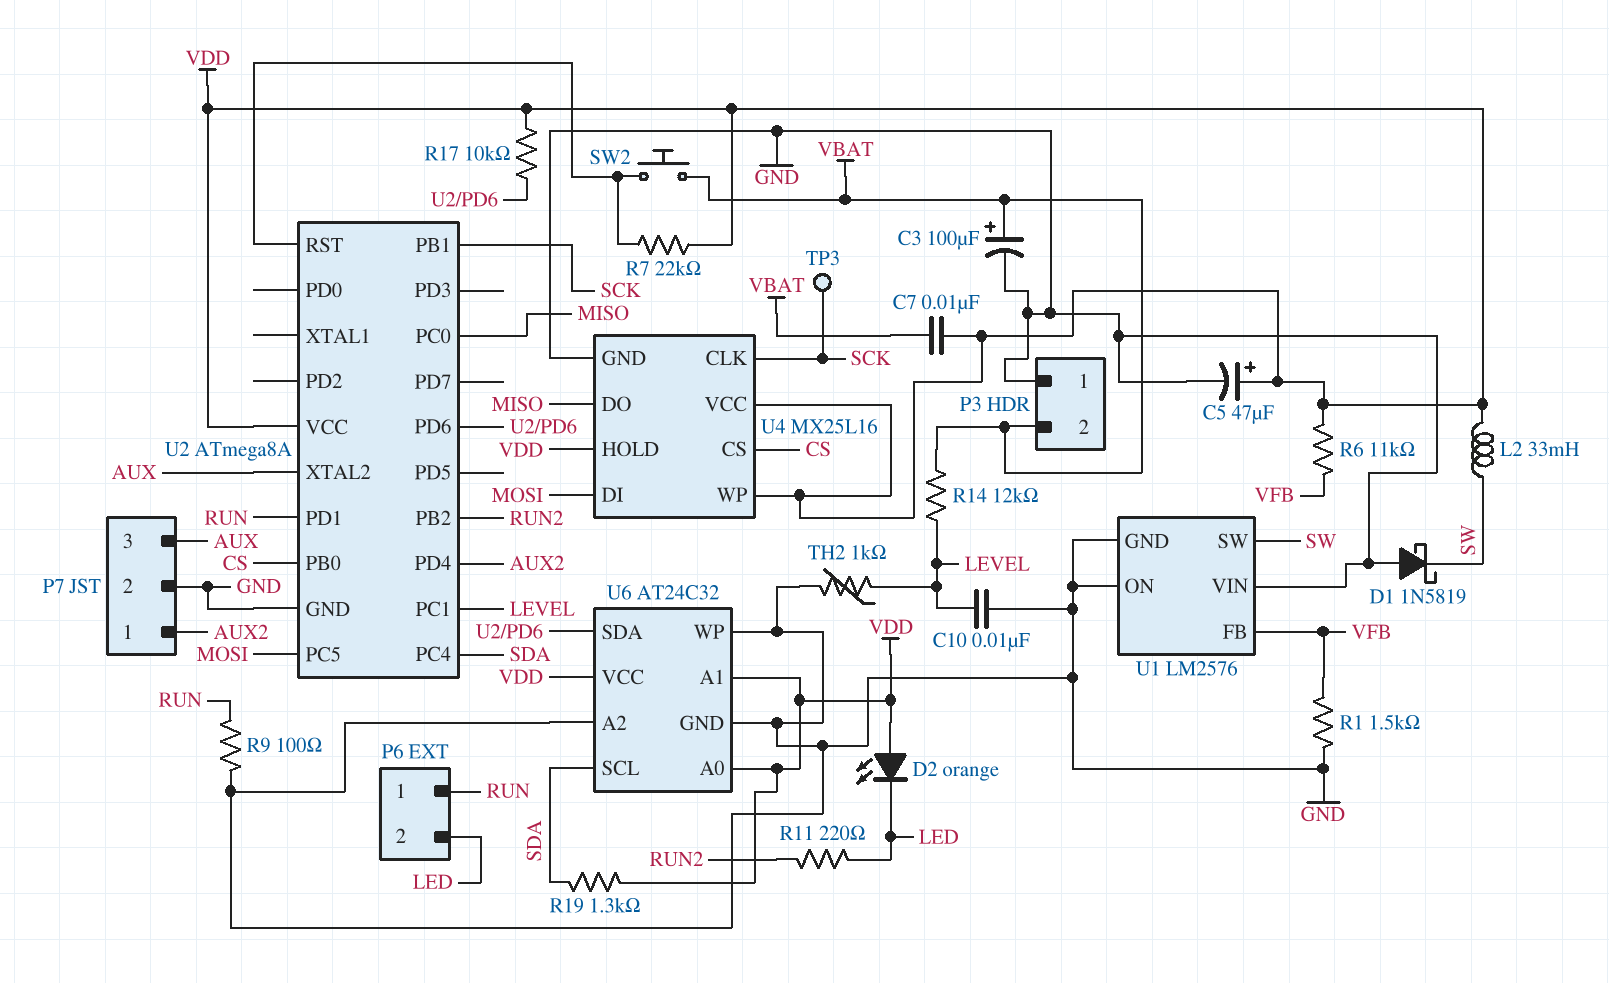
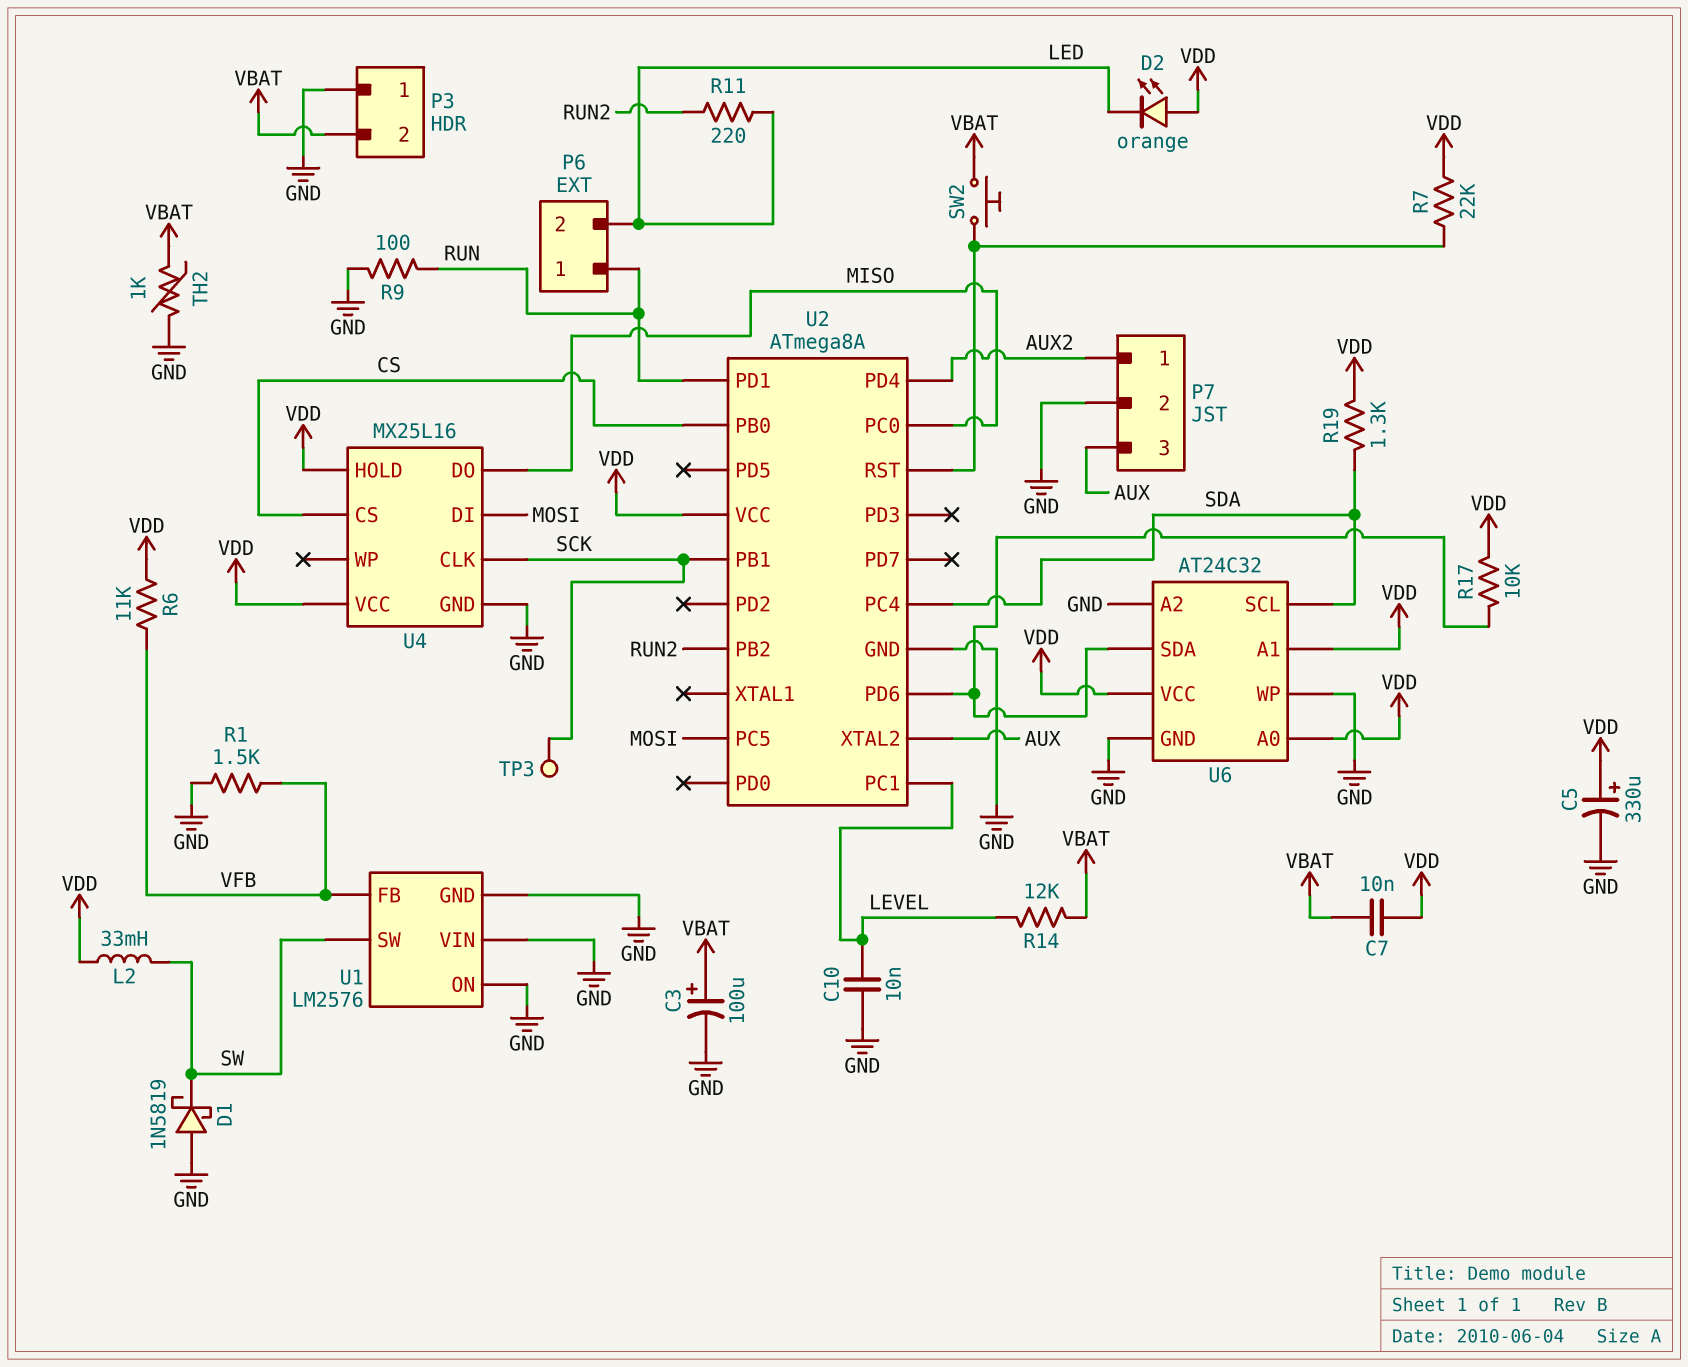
C5: 47uF (plus VDD, minus GND) -> 330uF (plus VDD, minus GND)
TH2: 1k (GND, LEVEL) -> 1k (GND, VBAT)
U4 pin WP: VDD -> none

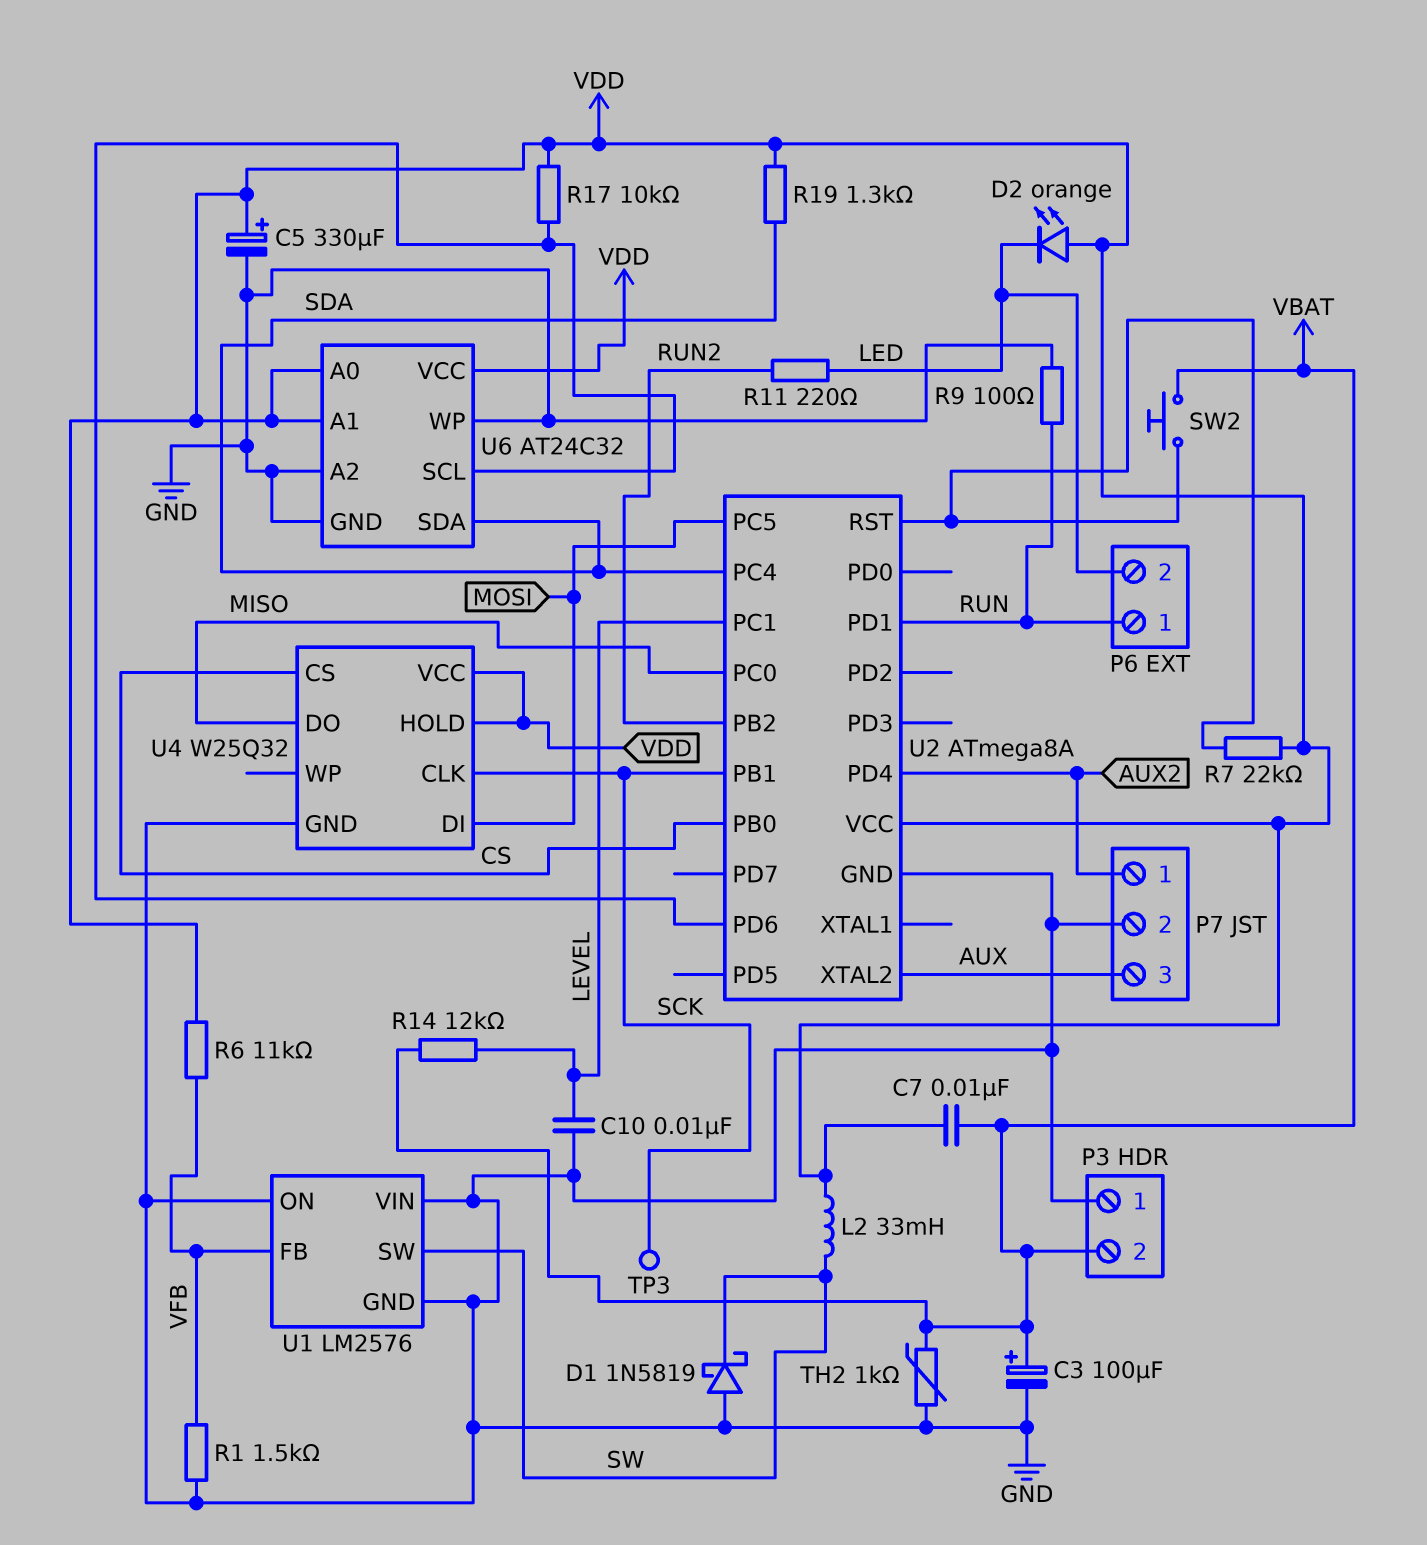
U4: MX25L16 -> W25Q32
U6 pin SCL: SDA -> U2/PD6
U6 pin SDA: U2/PD6 -> SDA

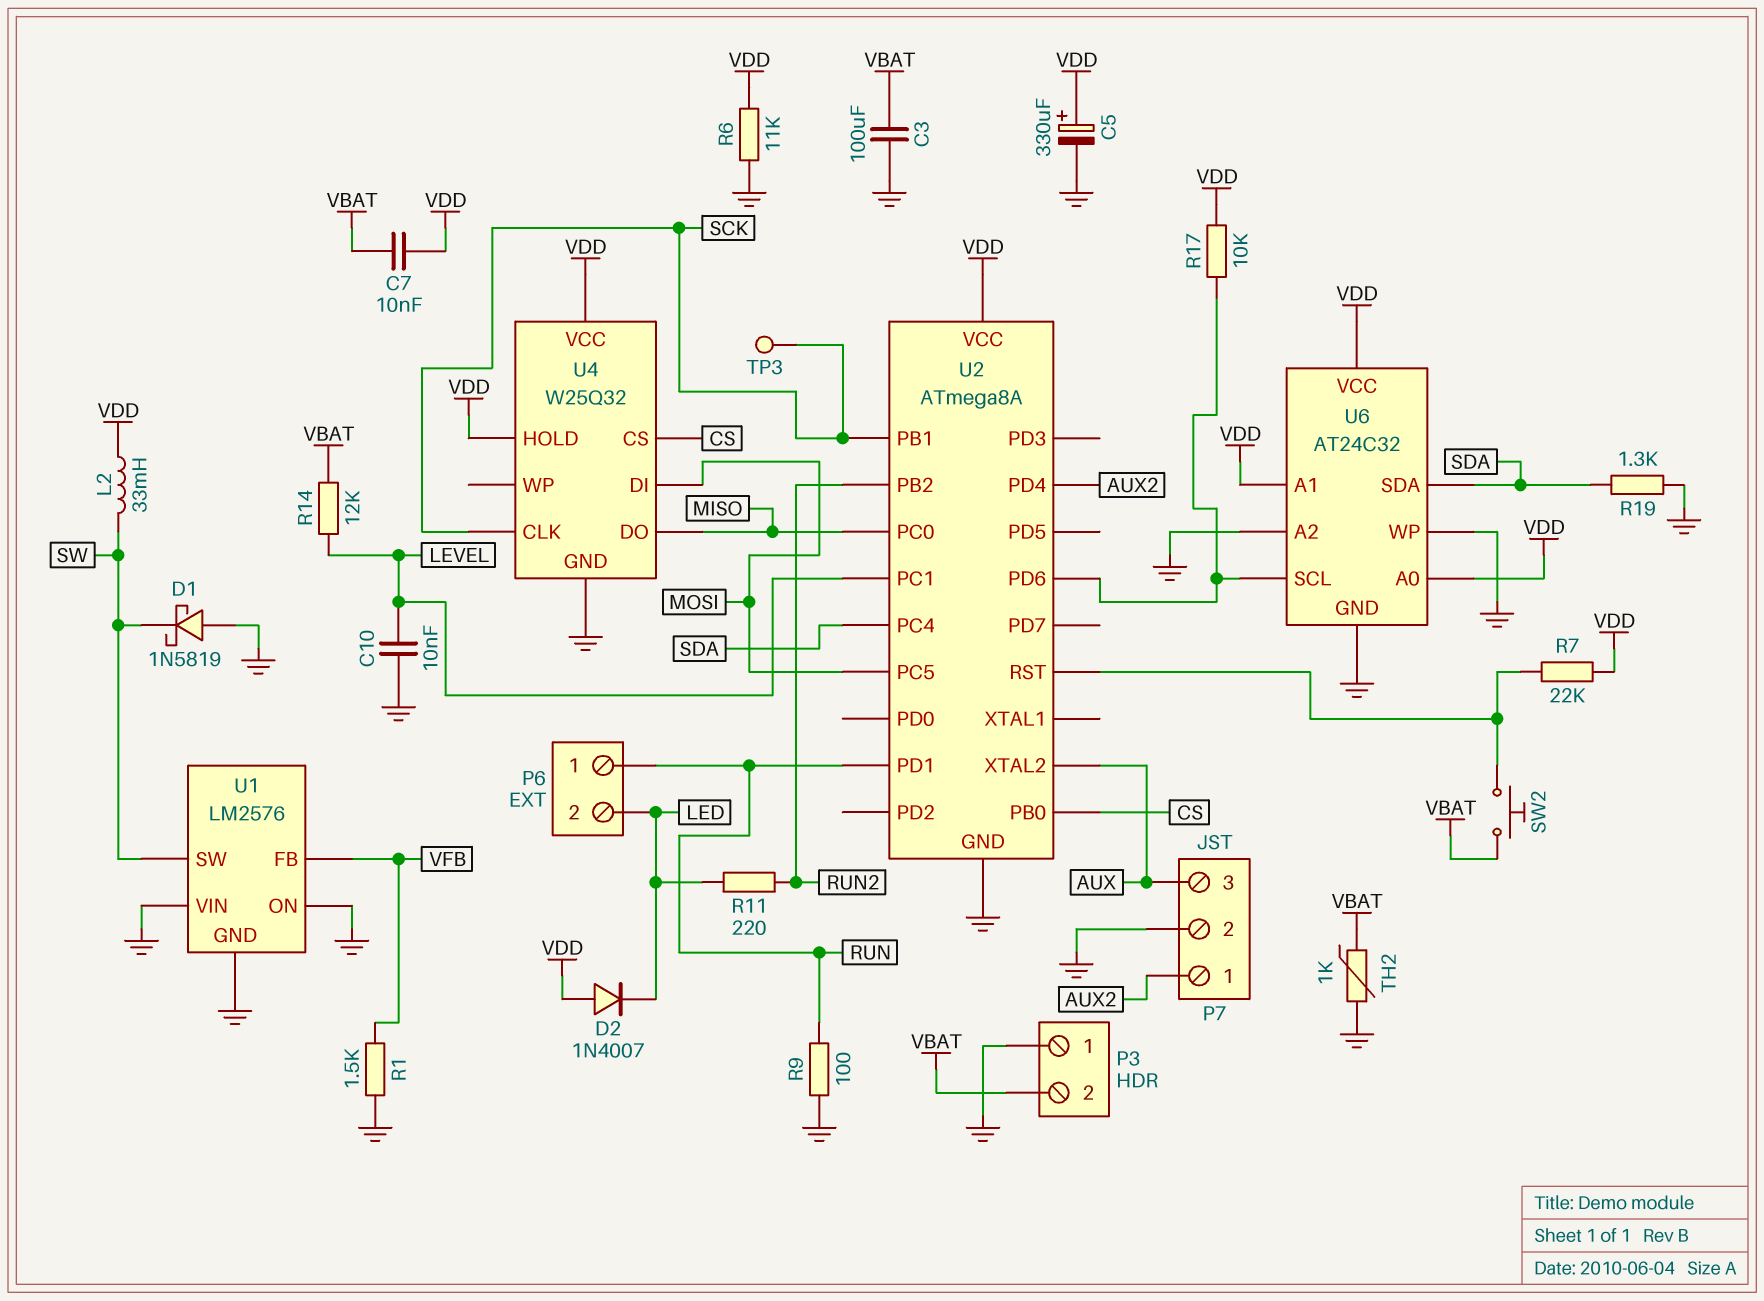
C3: 100uF (plus VBAT, minus GND) -> 100uF (GND, VBAT)
D2: LED orange (A VDD, K LED) -> diode 1N4007 (A VDD, K LED)
R6: 11k (VDD, VFB) -> 11k (GND, VDD)
R19: 1.3k (SDA, VDD) -> 1.3k (GND, SDA)

